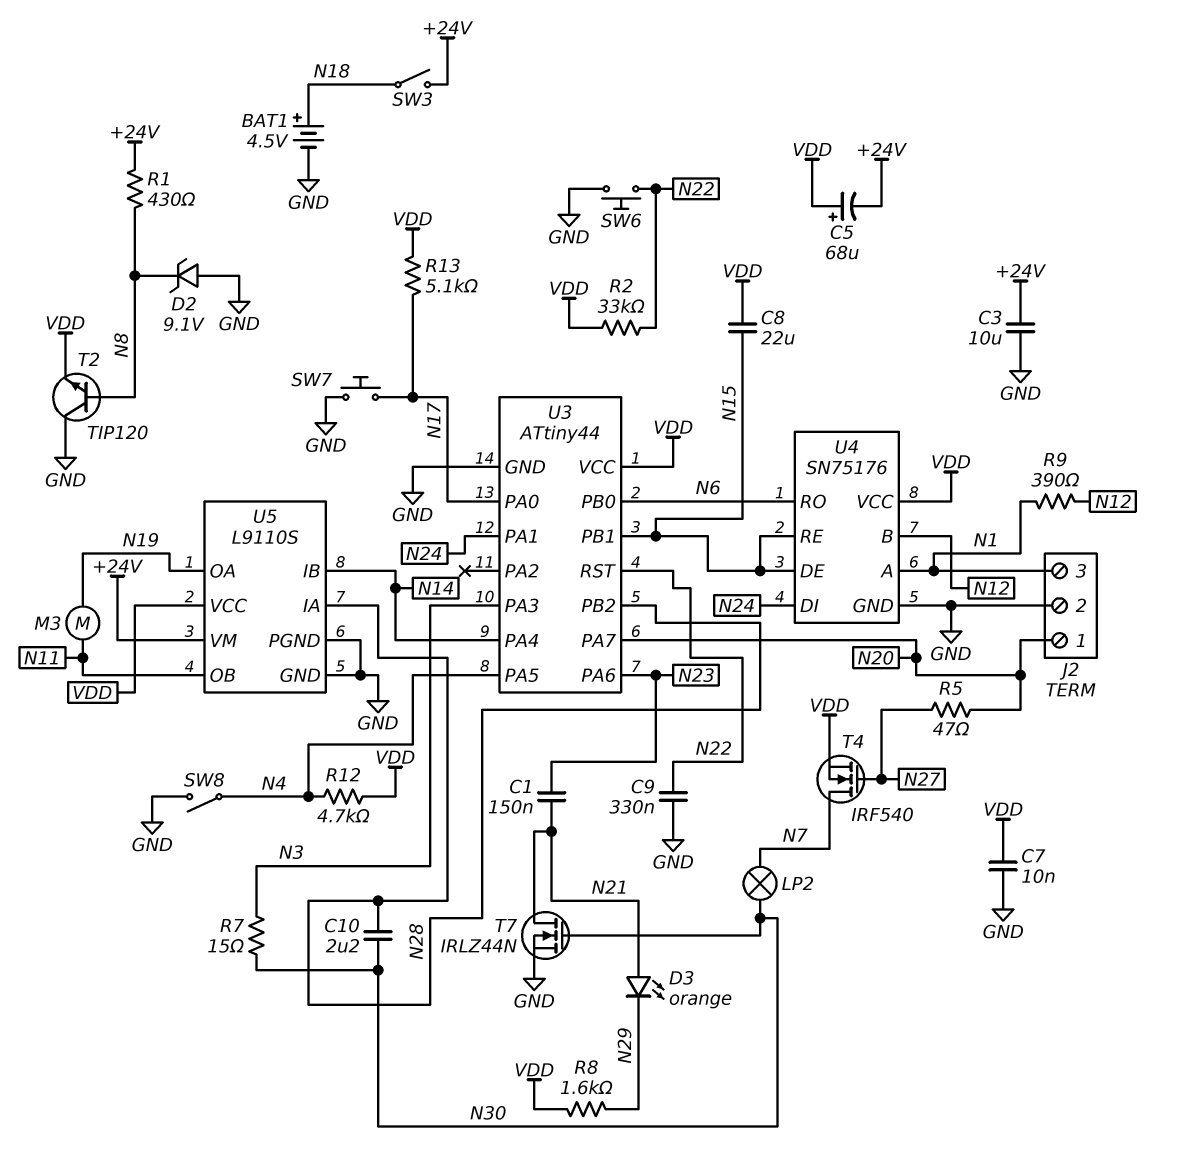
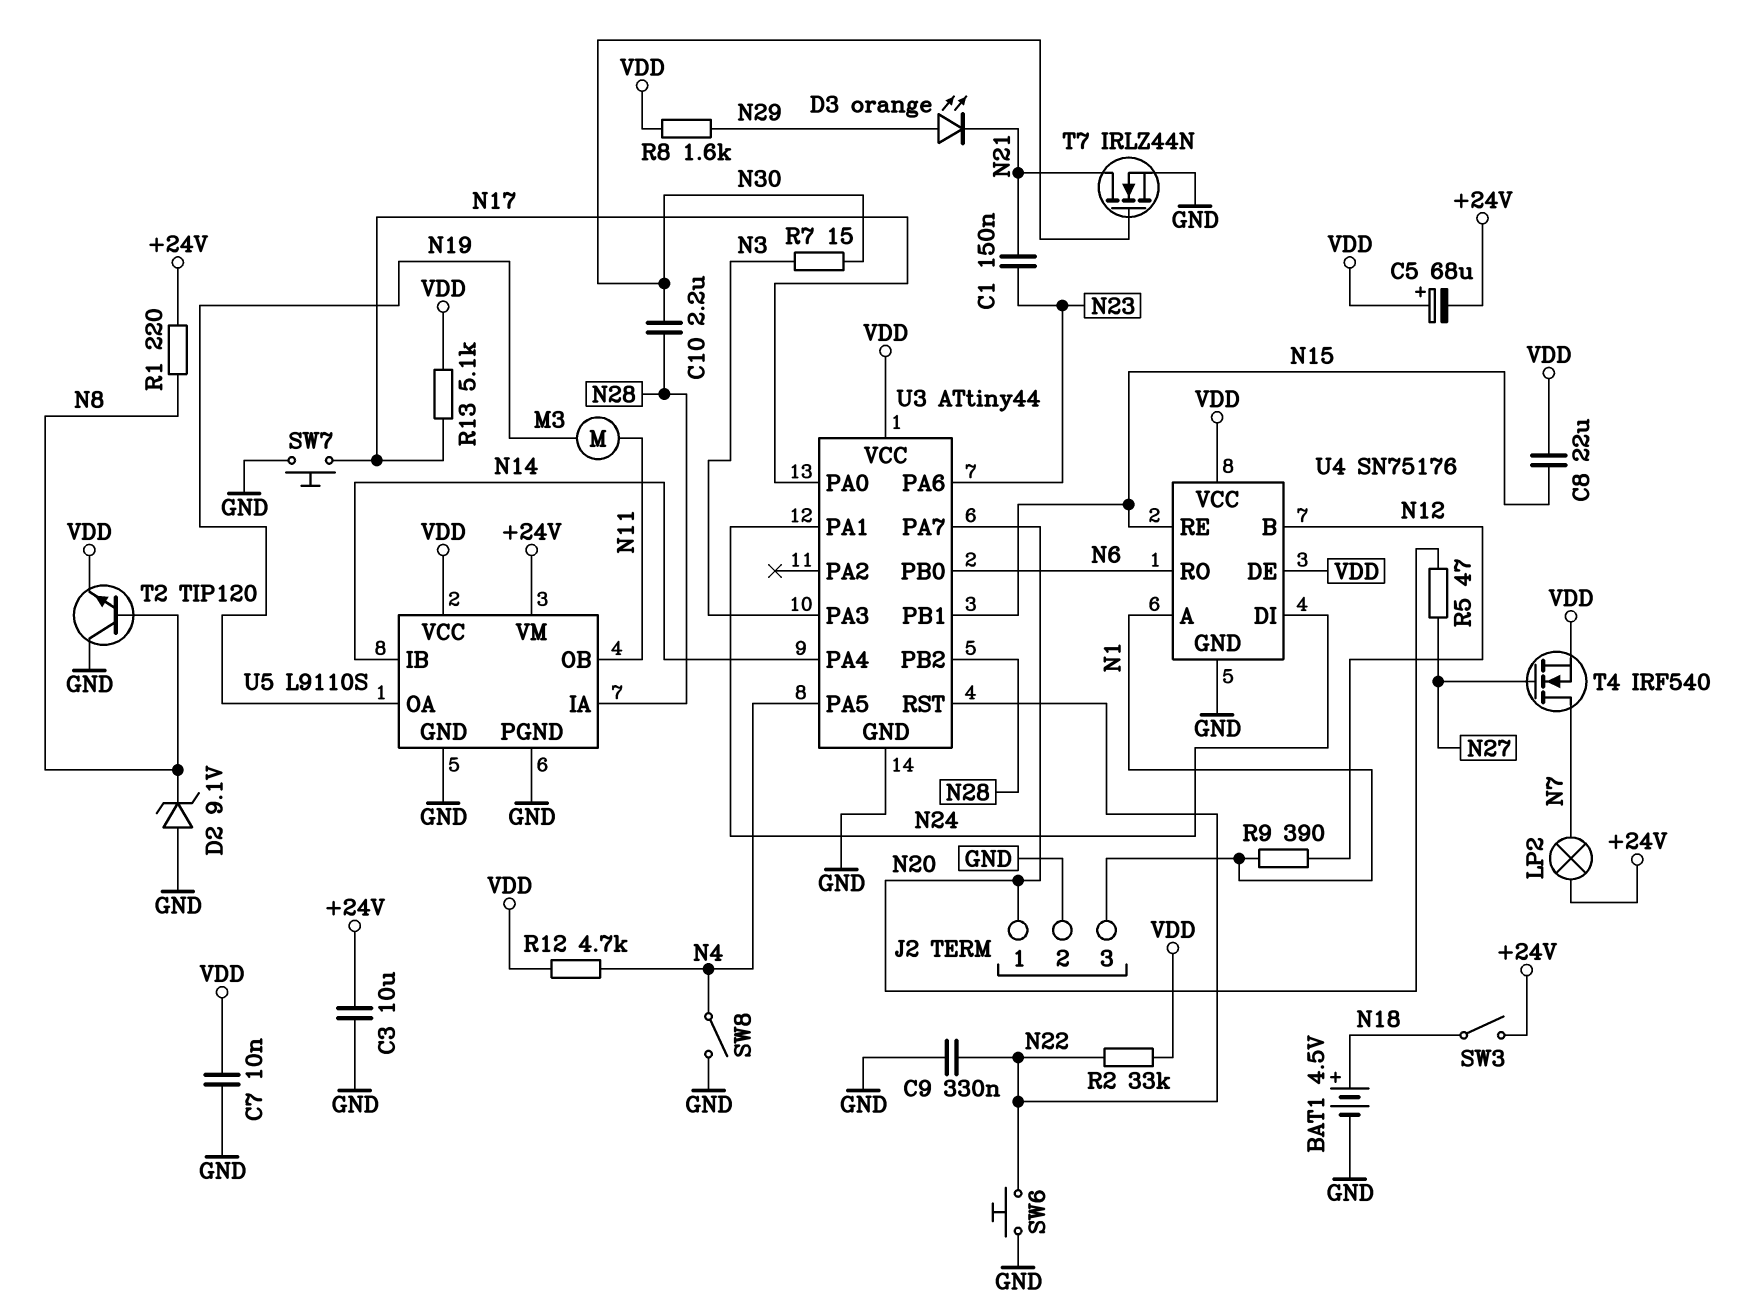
D3: LED orange (A N21, K N29) -> LED orange (A N29, K N21)
LP2: lamp (N7, N30) -> lamp (+24V, N7)
R1: 430 (+24V, N8) -> 220 (+24V, N8)
U4 pin DE: N15 -> VDD

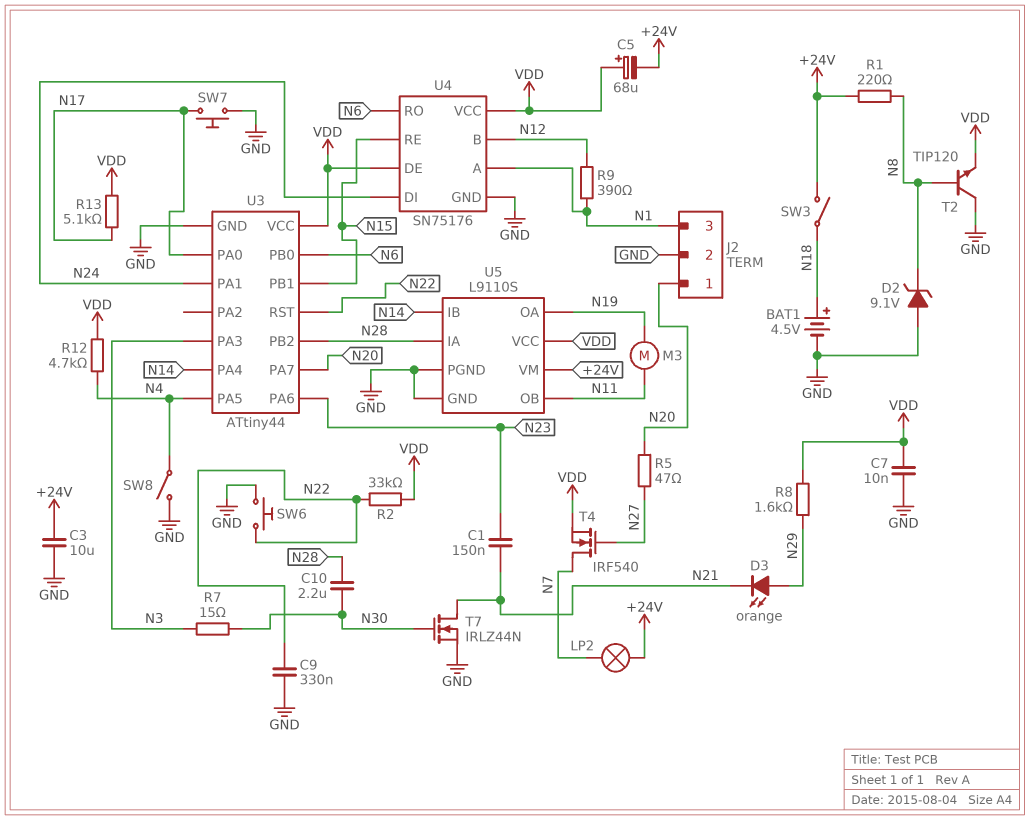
C8: 22uF (N15, VDD) -> none

